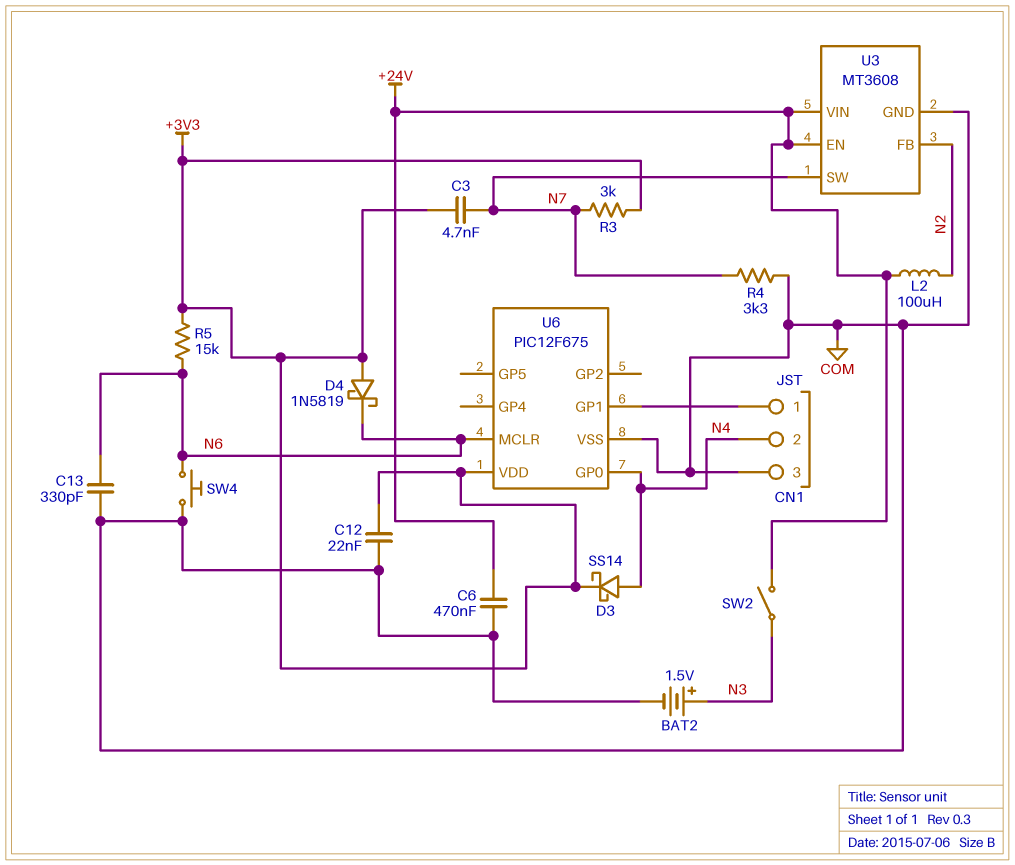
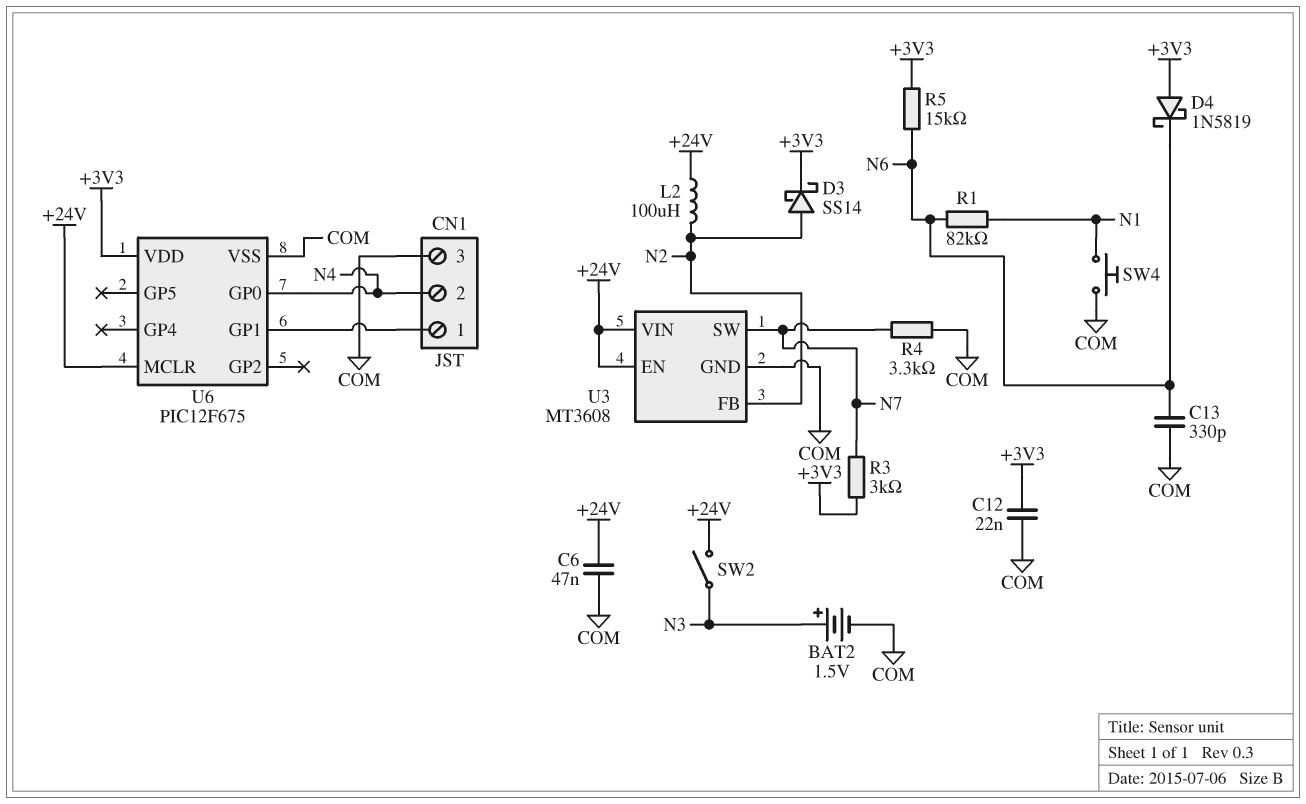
C3: 4.7nF (+3V3, N7) -> none
C6: 470nF (+24V, COM) -> 47nF (+24V, COM)
D3: schottky SS14 (A N4, K +3V3) -> schottky SS14 (A N2, K +3V3)
R1: none -> 82k (N1, N6)
SW4: button (COM, N6) -> button (COM, N1)
U6 pin MCLR: N6 -> +24V

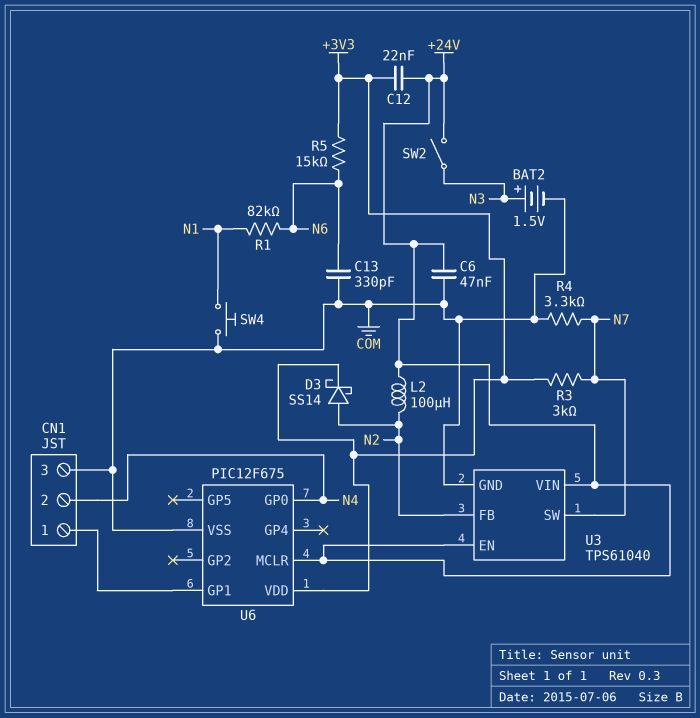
C12: 22nF (+3V3, COM) -> 22nF (+3V3, +24V)
D4: schottky 1N5819 (A +3V3, K N6) -> none
U3: MT3608 -> TPS61040

